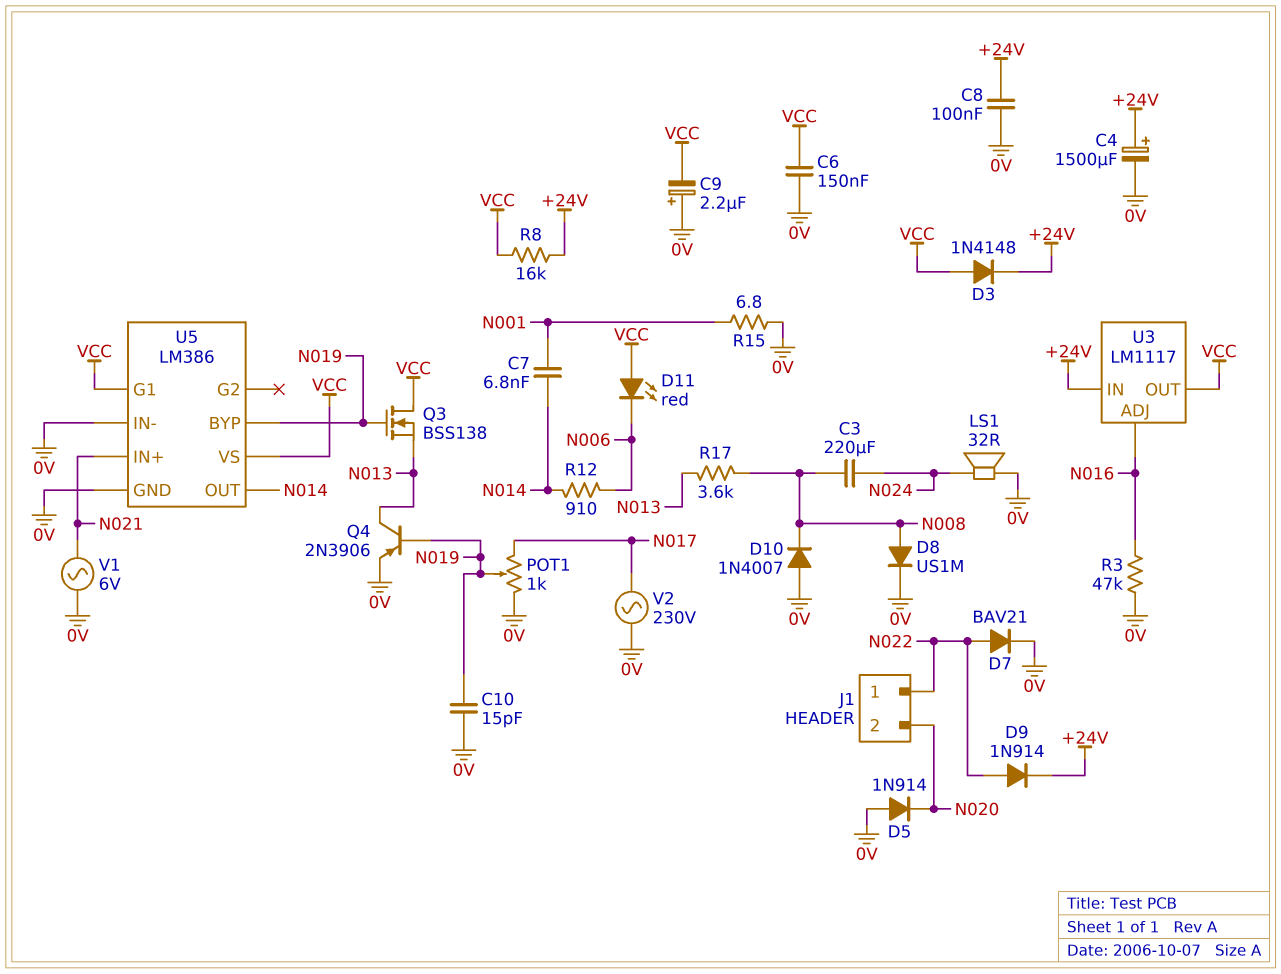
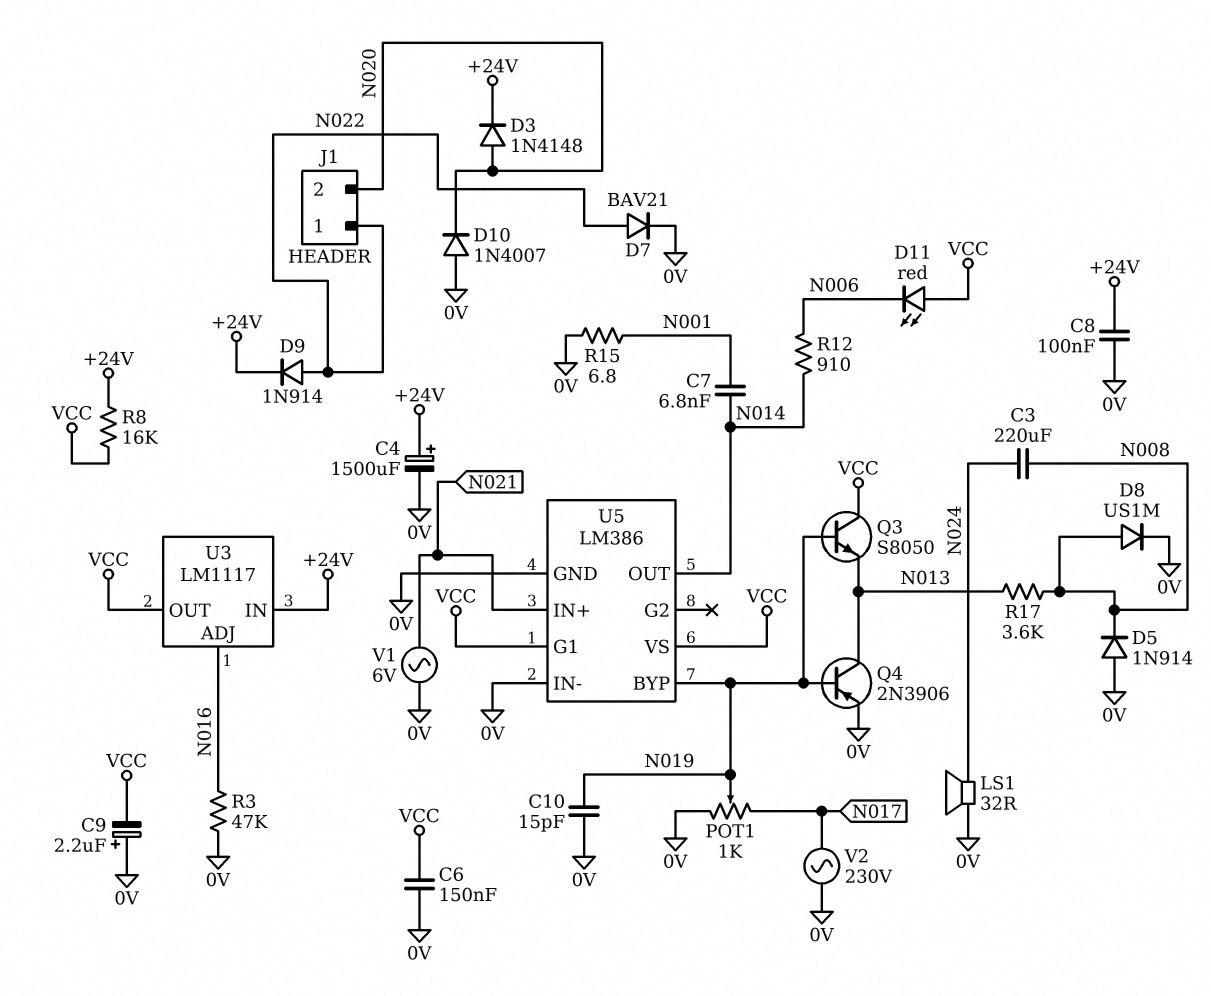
D3: diode 1N4148 (A VCC, K +24V) -> diode 1N4148 (A N020, K +24V)
D5: diode 1N914 (A 0V, K N020) -> diode 1N914 (A 0V, K N008)
D10: diode 1N4007 (A 0V, K N008) -> diode 1N4007 (A 0V, K N020)
Q3: NMOS BSS138 (G N019, D VCC, S N013) -> NPN S8050 (B N019, C VCC, E N013)

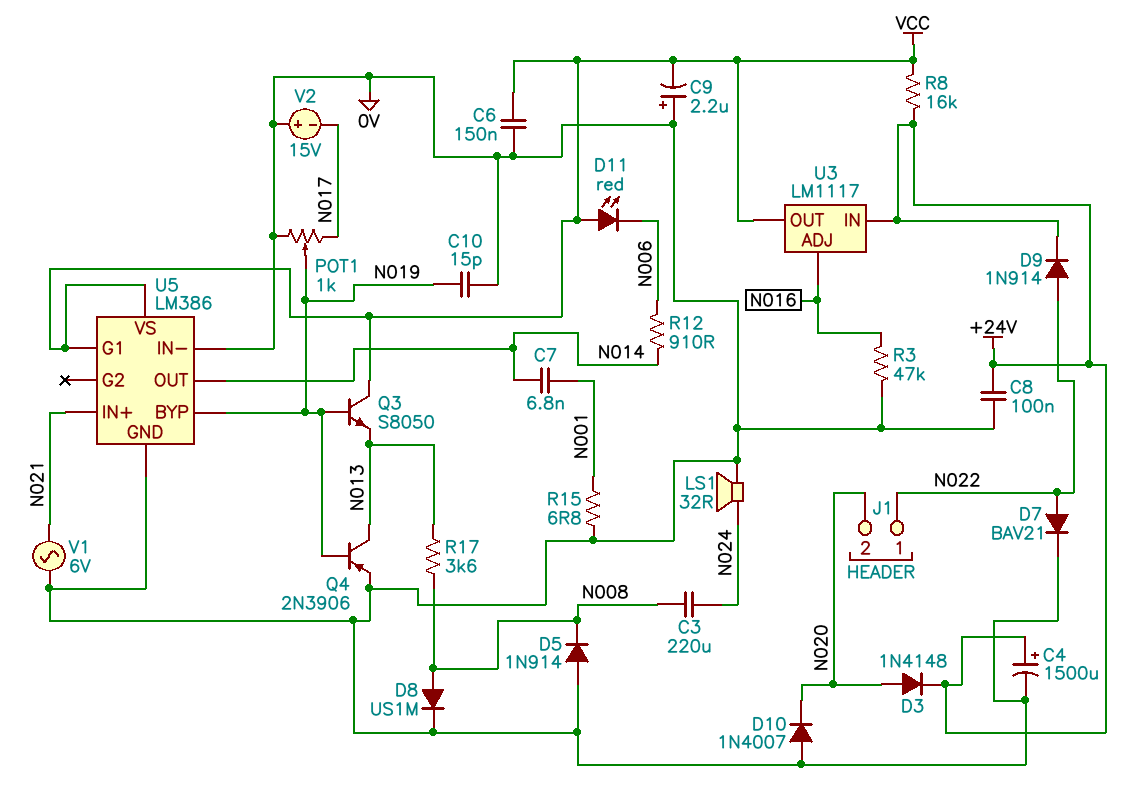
V2: AC 230V (0V, N017) -> 15V (plus 0V, minus N017)

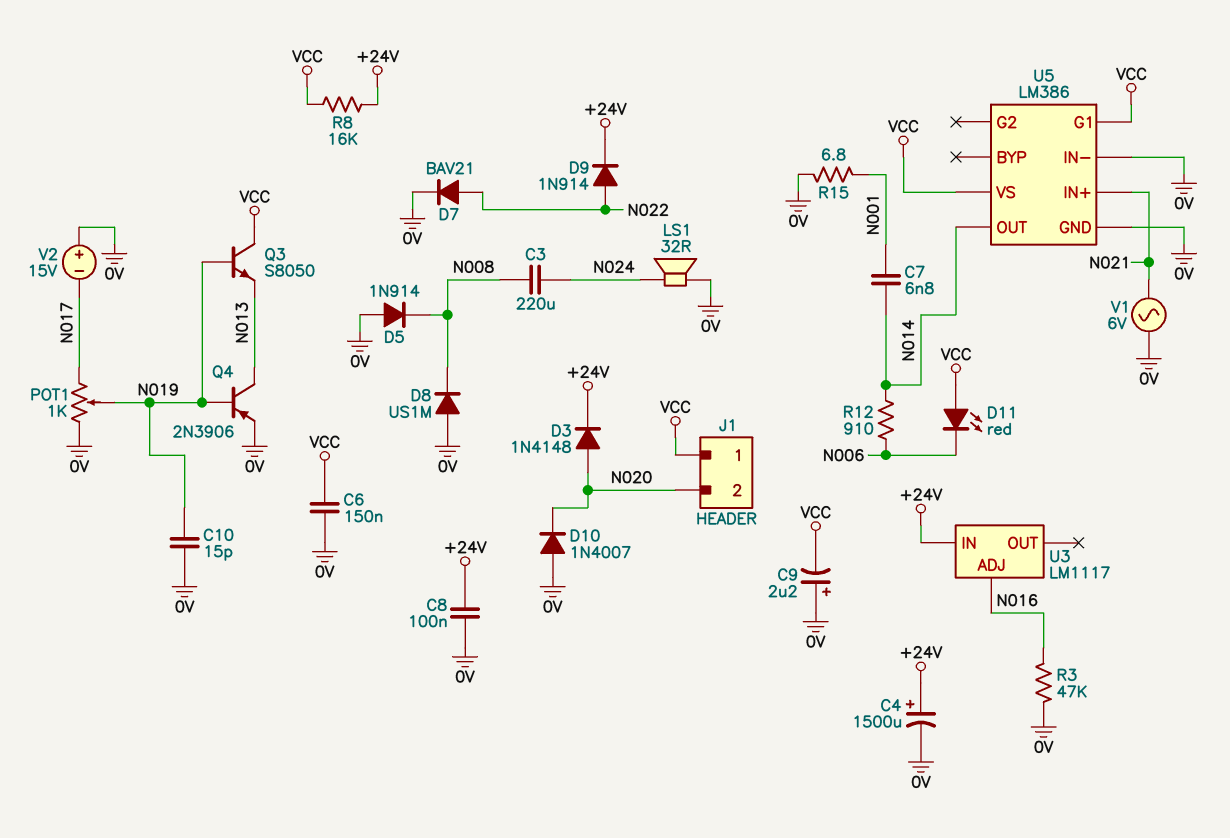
D8: diode US1M (A N008, K 0V) -> diode US1M (A 0V, K N008)
J1 pin 1: N022 -> VCC
R17: 3.6k (N008, N013) -> none
U3 pin OUT: VCC -> none
U5 pin BYP: N019 -> none

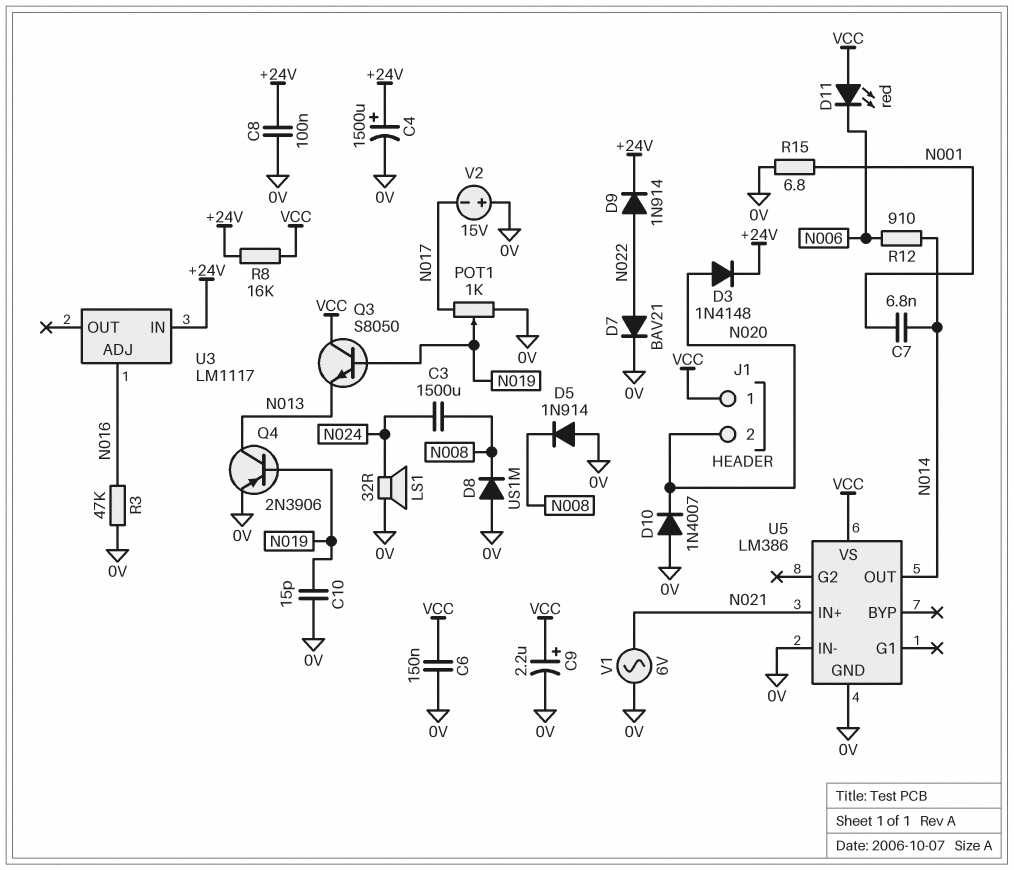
C3: 220uF (N008, N024) -> 1500uF (N008, N024)
C9: 2.2uF (plus 0V, minus VCC) -> 2.2uF (plus VCC, minus 0V)
U5 pin G1: VCC -> none

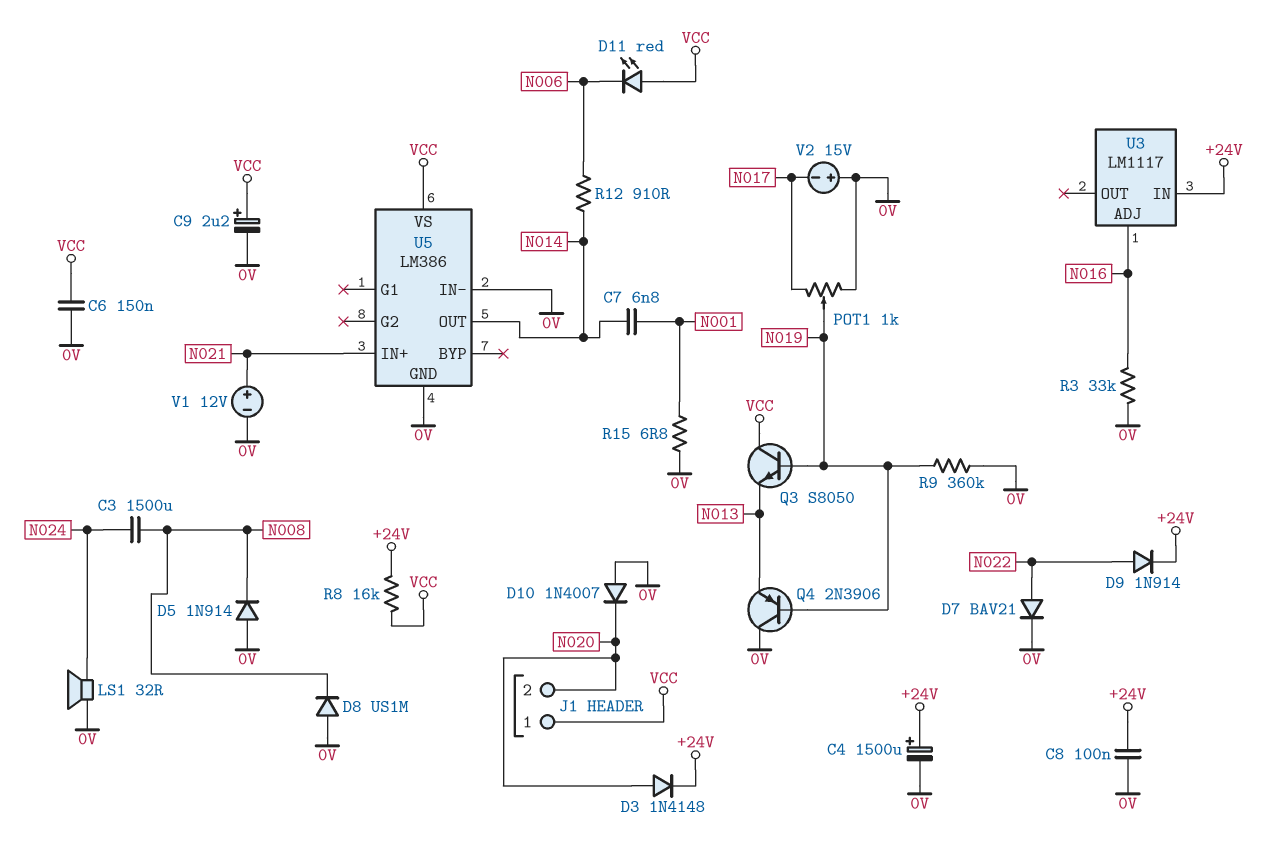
C10: 15pF (0V, N019) -> none
Q4: PNP 2N3906 (B N019, C N013, E 0V) -> PNP 2N3906 (B N019, C 0V, E N013)
R3: 47k (0V, N016) -> 33k (0V, N016)
R9: none -> 360k (0V, N019)
V1: AC 6V (0V, N021) -> 12V (plus N021, minus 0V)

